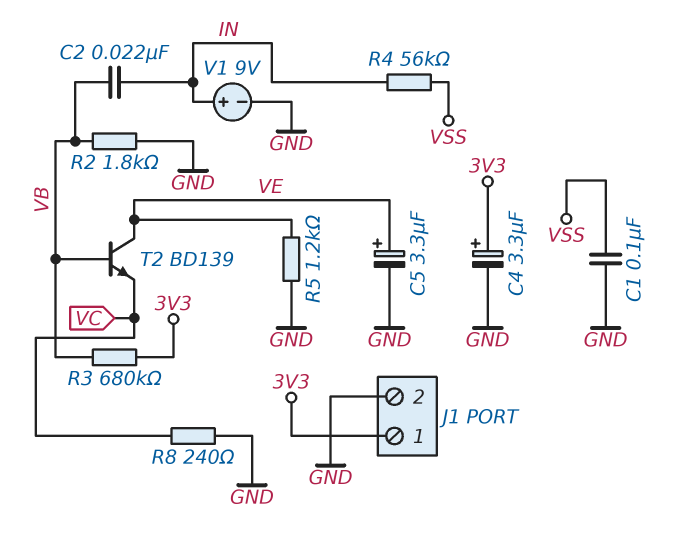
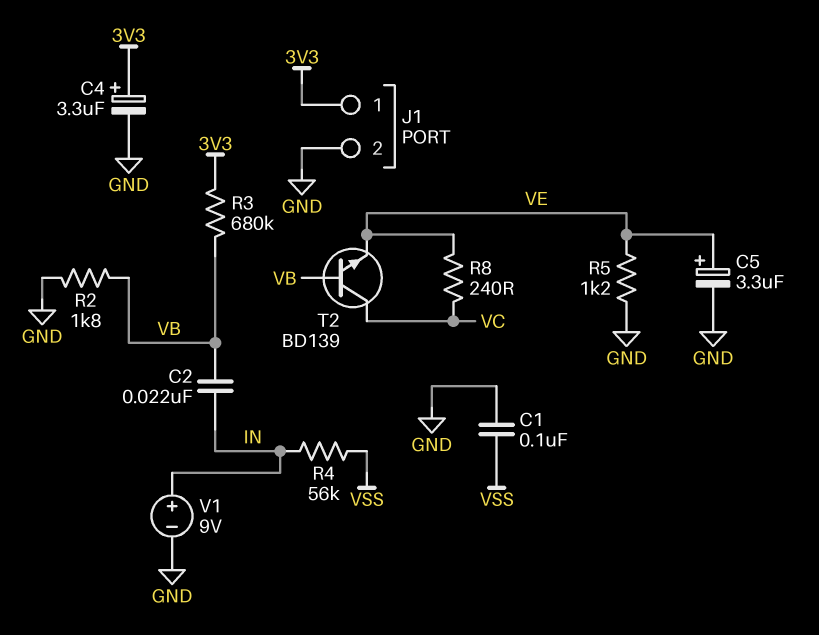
R8: 240 (GND, VC) -> 240 (VC, VE)
T2: NPN BD139 (B VB, C VE, E VC) -> NPN BD139 (B VB, C VC, E VE)

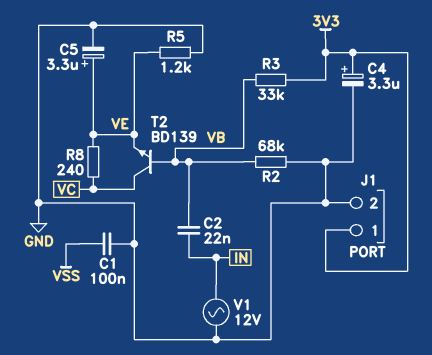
R2: 1.8k (GND, VB) -> 68k (GND, VB)
R3: 680k (3V3, VB) -> 33k (3V3, VB)
R4: 56k (IN, VSS) -> none
V1: 9V (plus IN, minus GND) -> AC 12V (GND, IN)

